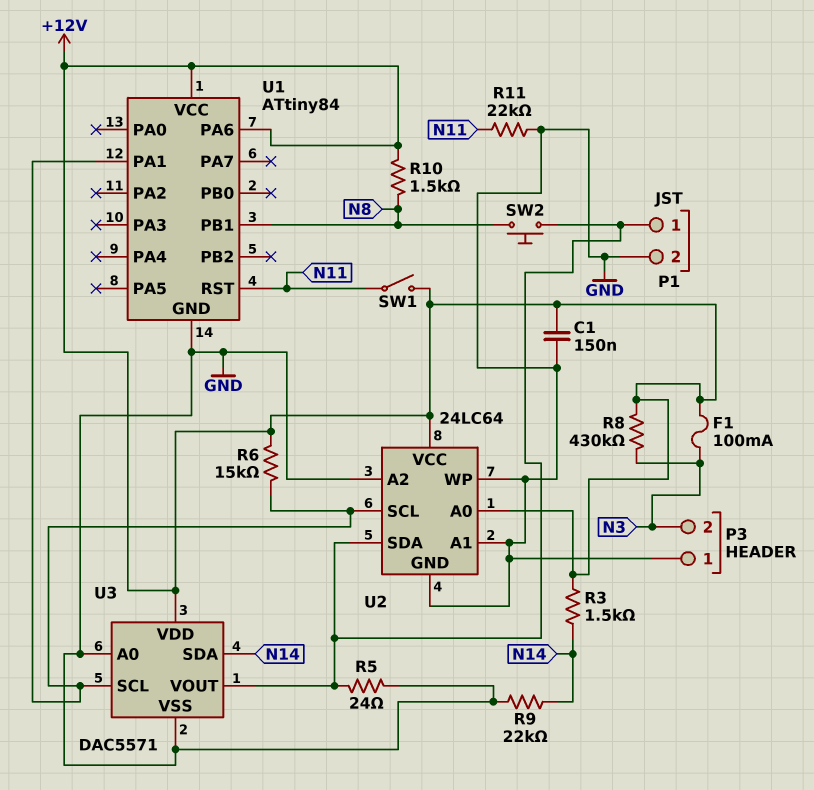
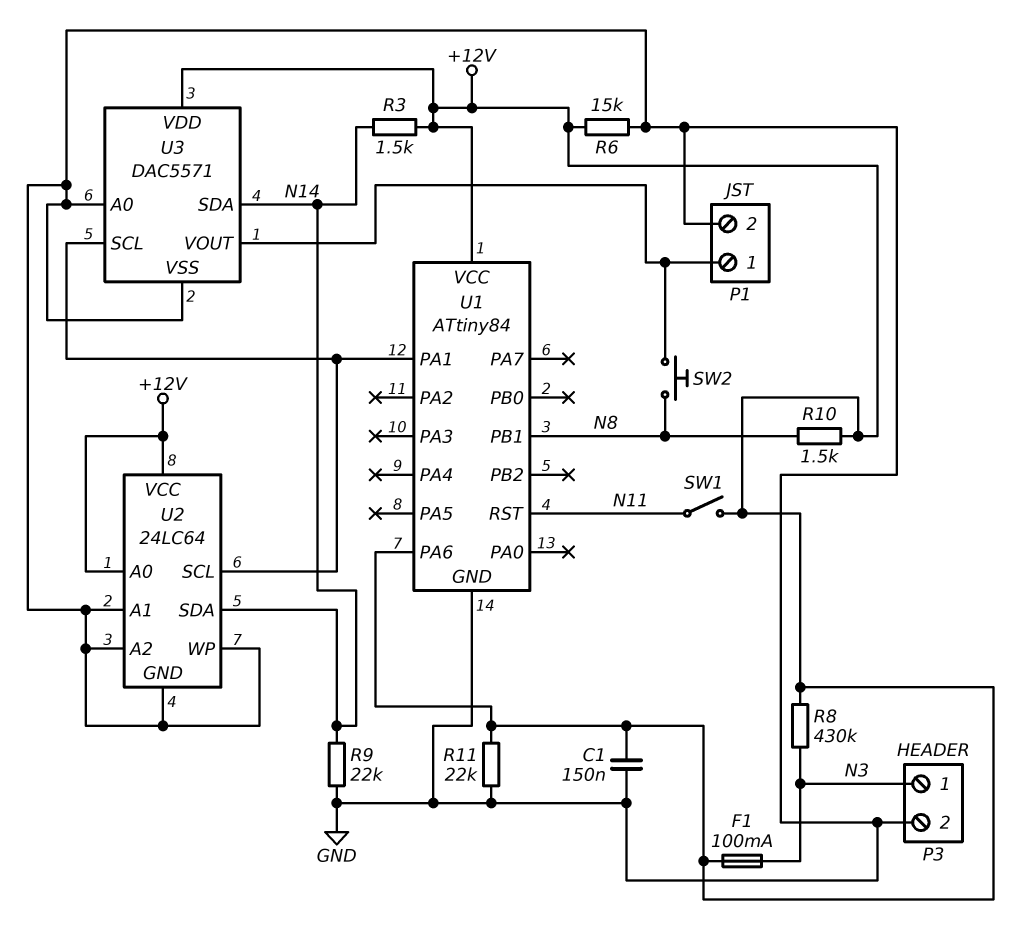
P3 pin 1: GND -> N3
P3 pin 2: N3 -> GND
R5: 24 (GND, P1/1) -> none
R6: 15k (+12V, U1/PA1) -> 15k (+12V, GND)
R11: 22k (GND, N11) -> 22k (+12V, GND)
U2 pin SDA: P1/1 -> N14

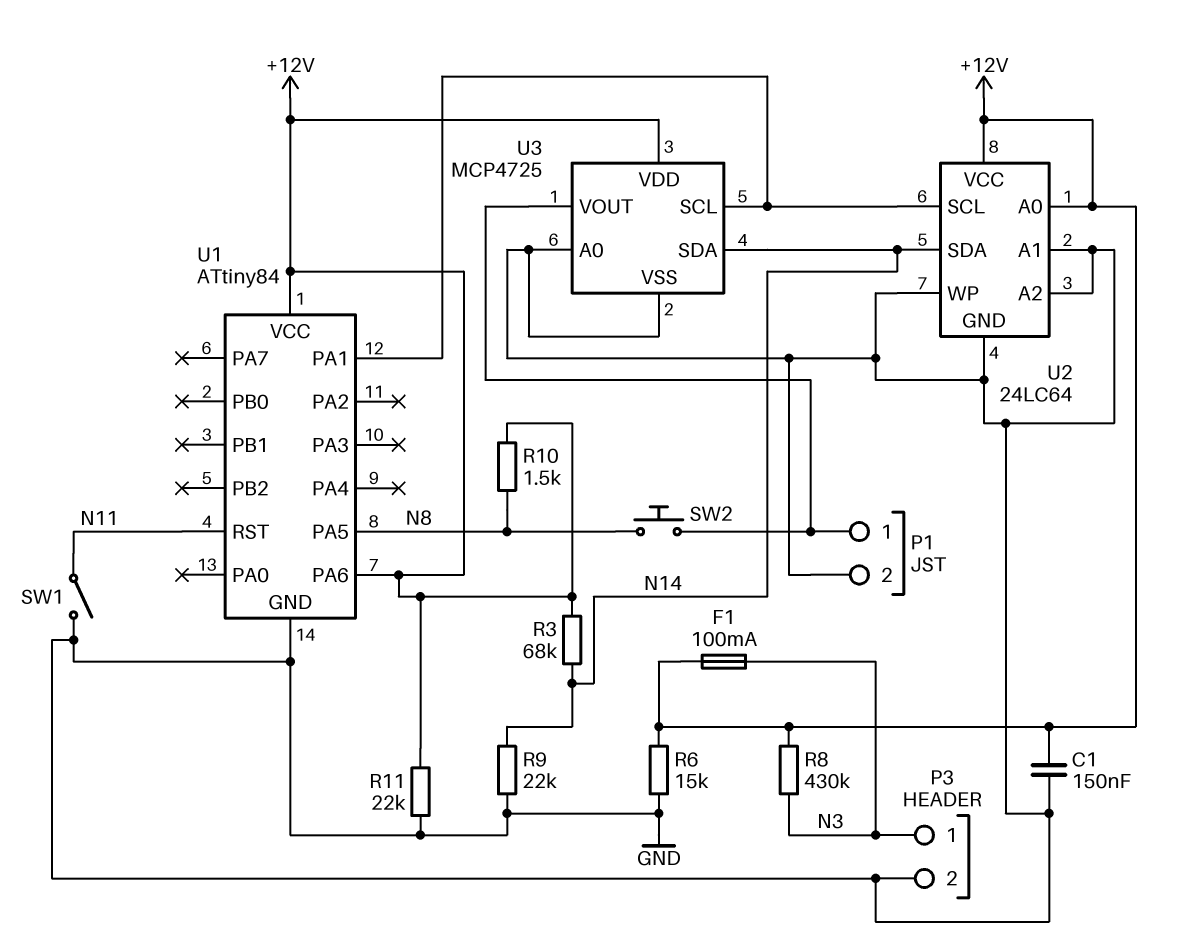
R3: 1.5k (+12V, N14) -> 68k (+12V, N14)
SW1: switch (+12V, N11) -> switch (GND, N11)
U1 pin PA5: none -> N8
U1 pin PB1: N8 -> none
U3: DAC5571 -> MCP4725

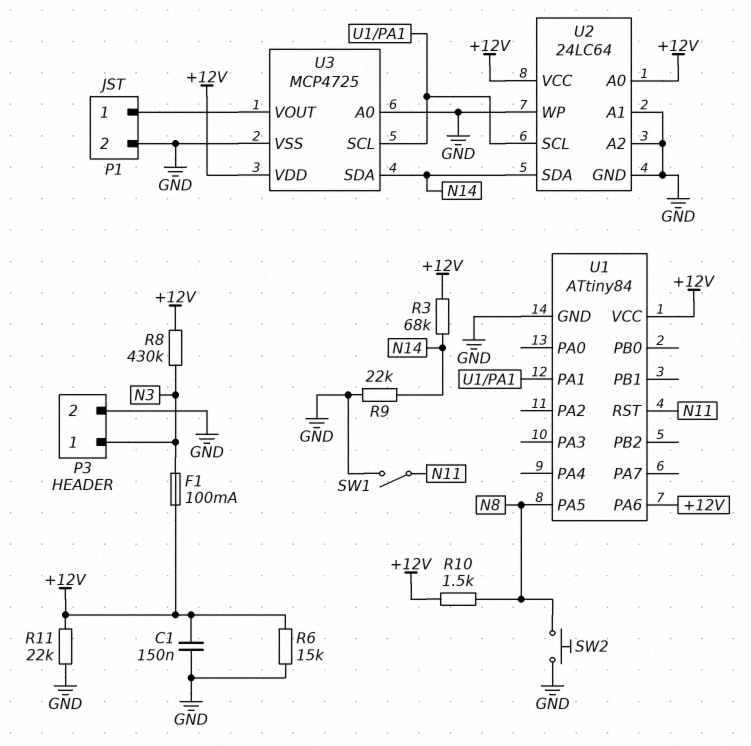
SW2: button (N8, P1/1) -> button (GND, N8)

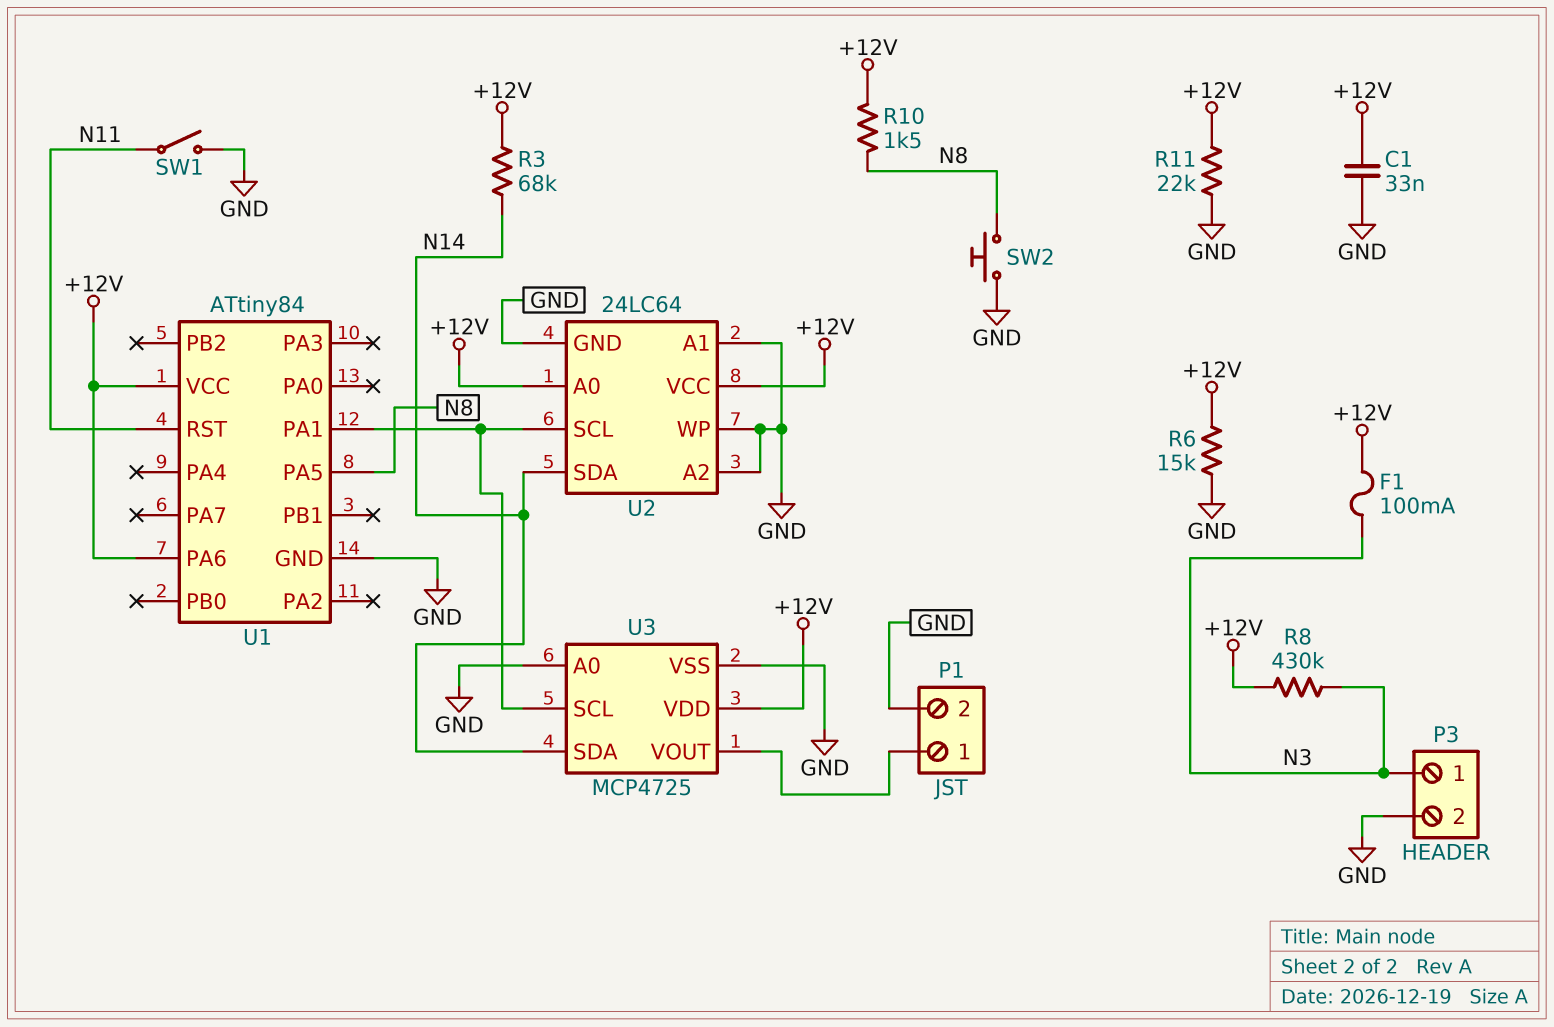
C1: 150nF (+12V, GND) -> 33nF (+12V, GND)
R9: 22k (GND, N14) -> none

